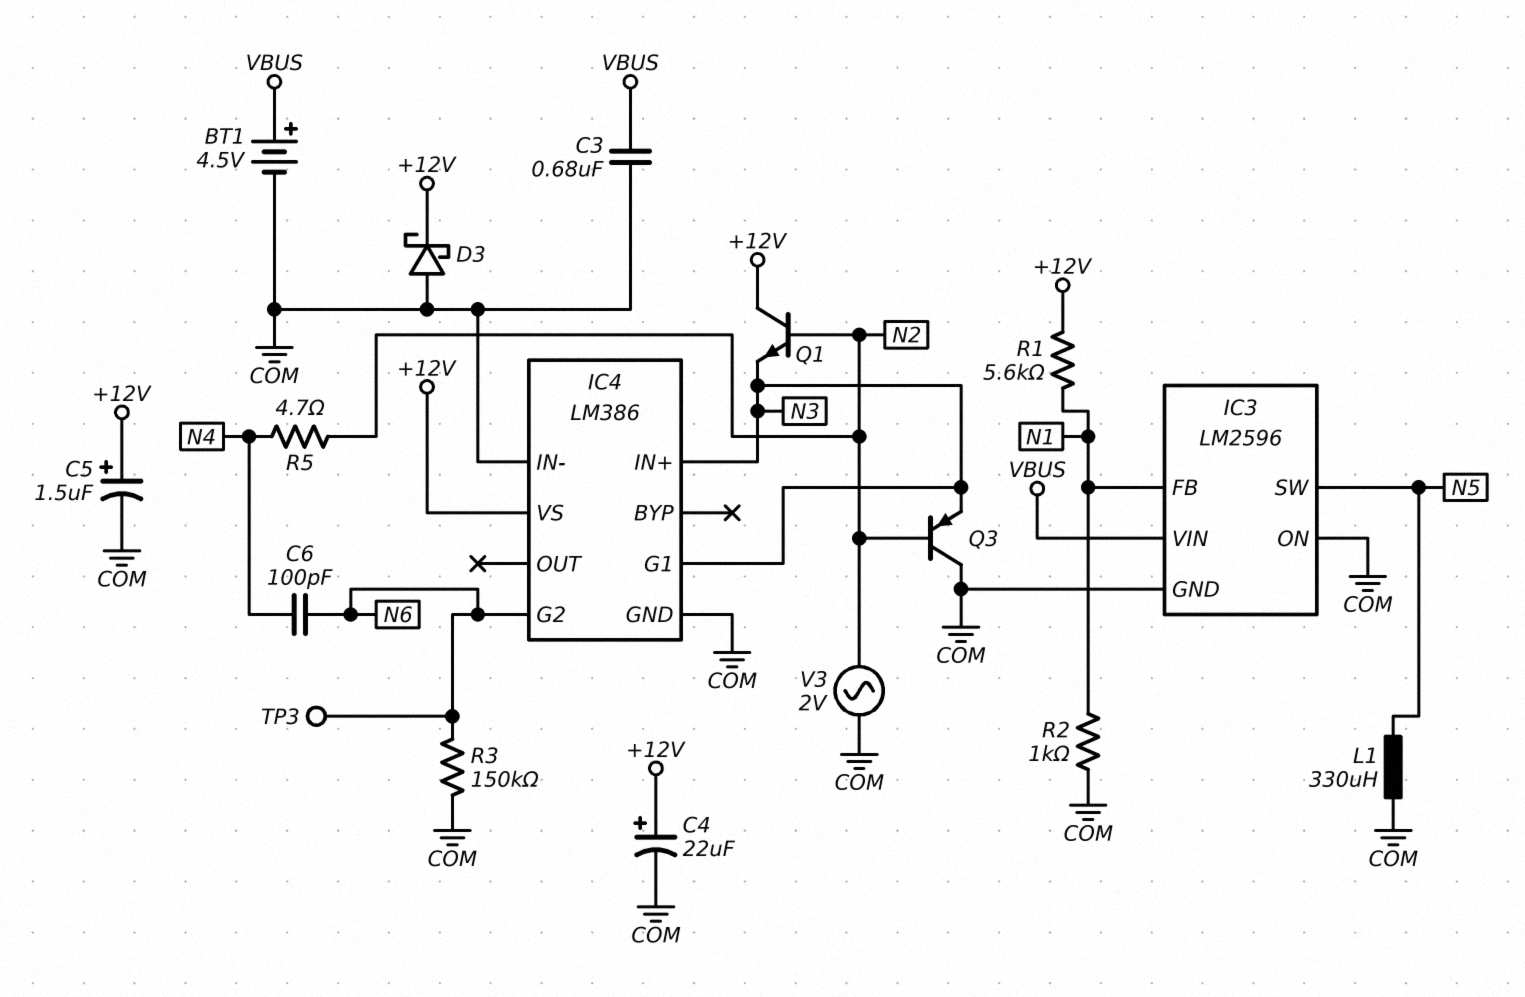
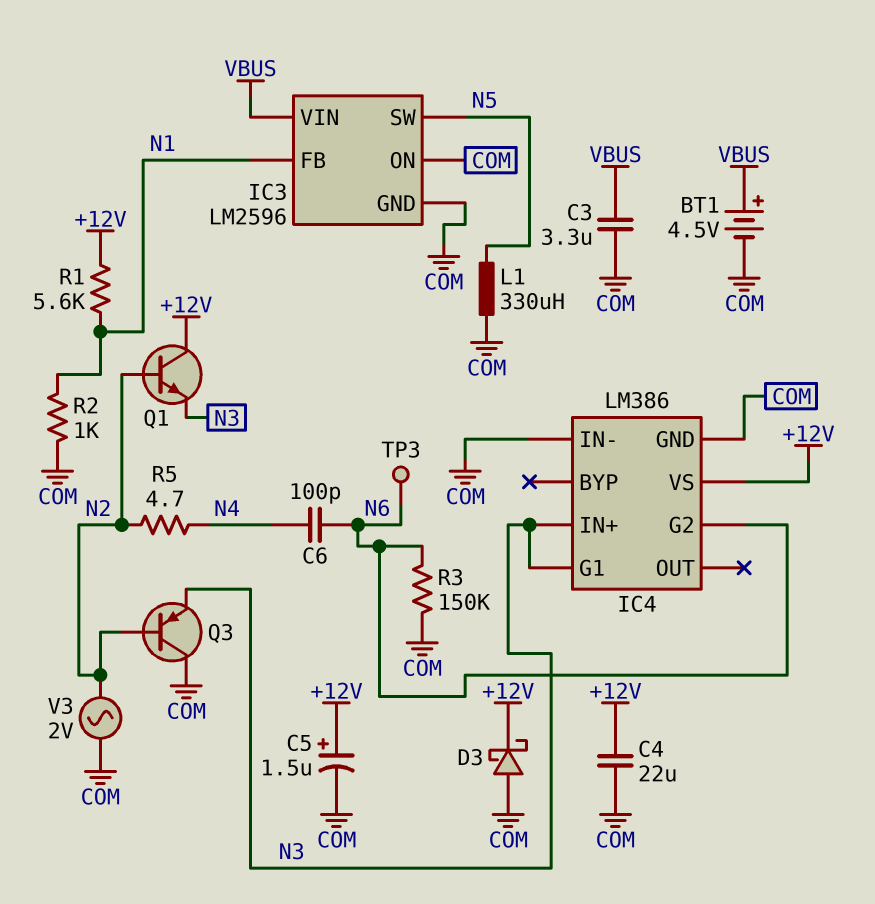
C3: 680nF (COM, VBUS) -> 3.3uF (COM, VBUS)
C4: 22uF (plus +12V, minus COM) -> 22uF (+12V, COM)

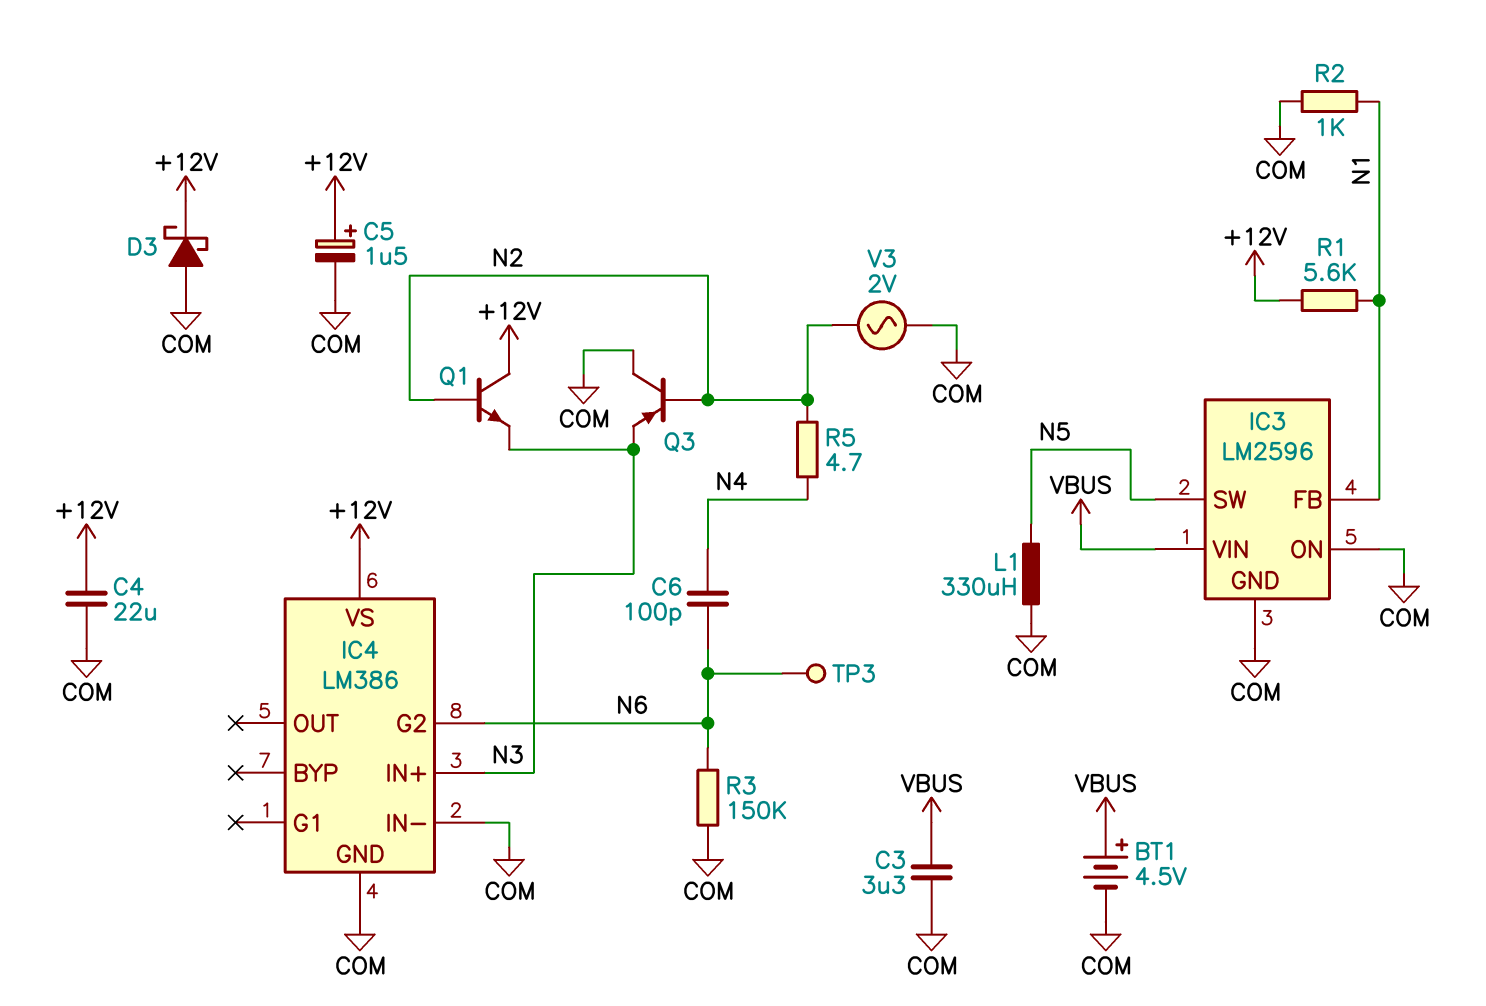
IC4 pin G1: N3 -> none

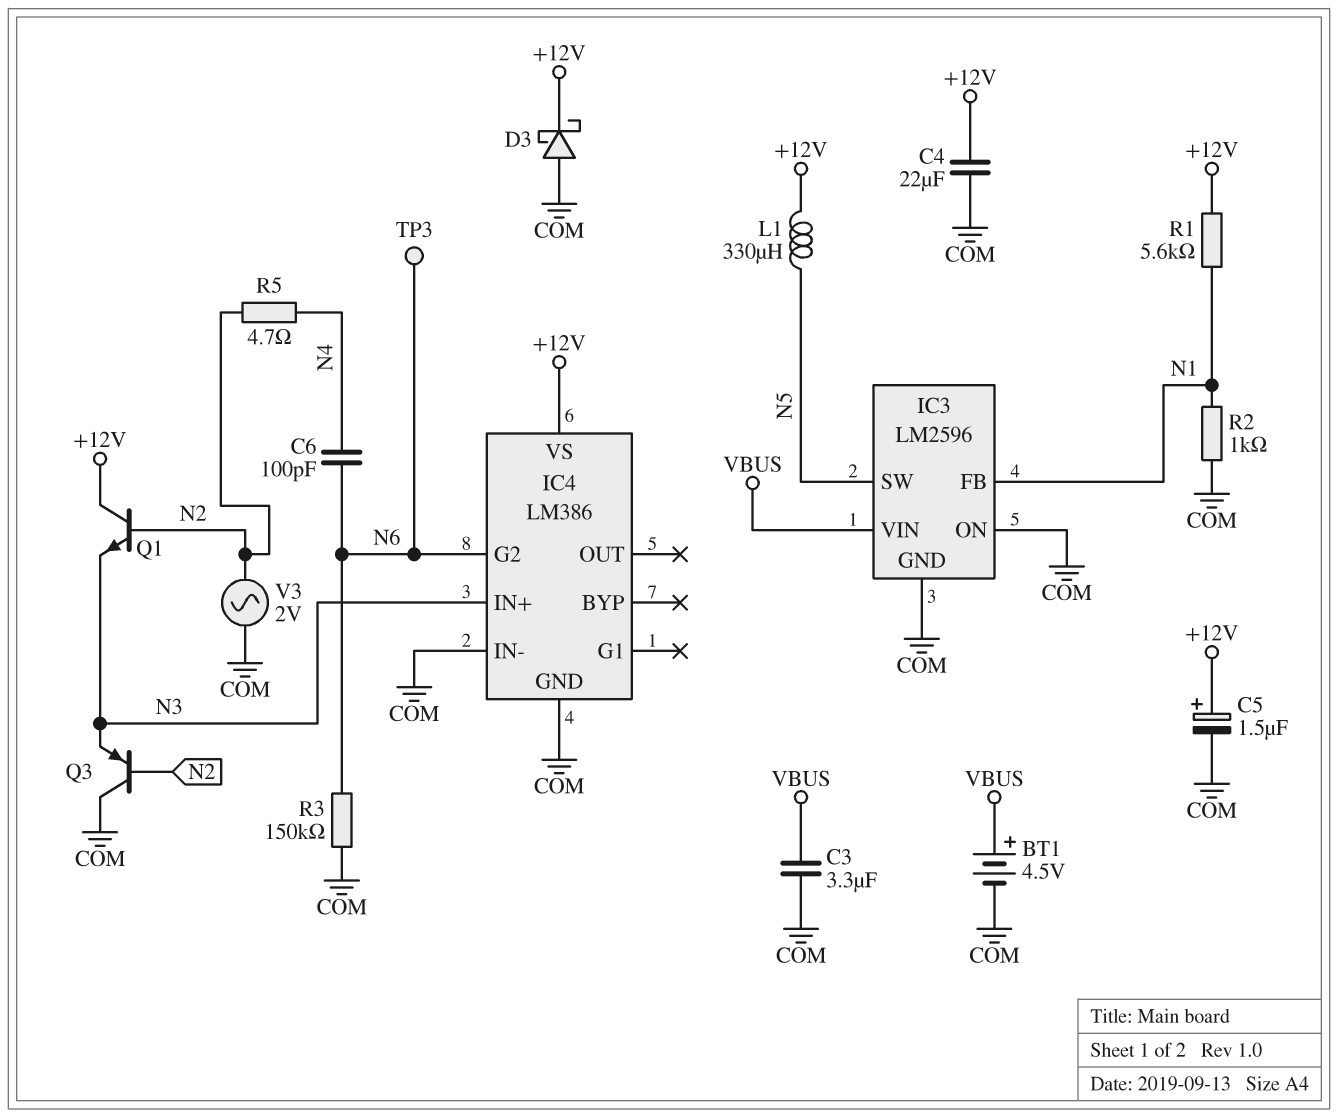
L1: 330uH (COM, N5) -> 330uH (+12V, N5)

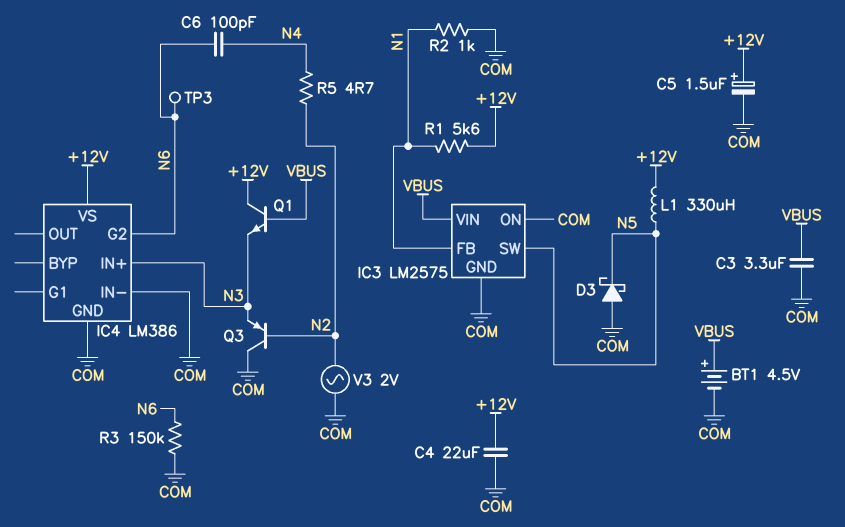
D3: schottky (A COM, K +12V) -> schottky (A COM, K N5)
IC3: LM2596 -> LM2575
Q1: NPN (B N2, C +12V, E N3) -> NPN (B VBUS, C +12V, E N3)

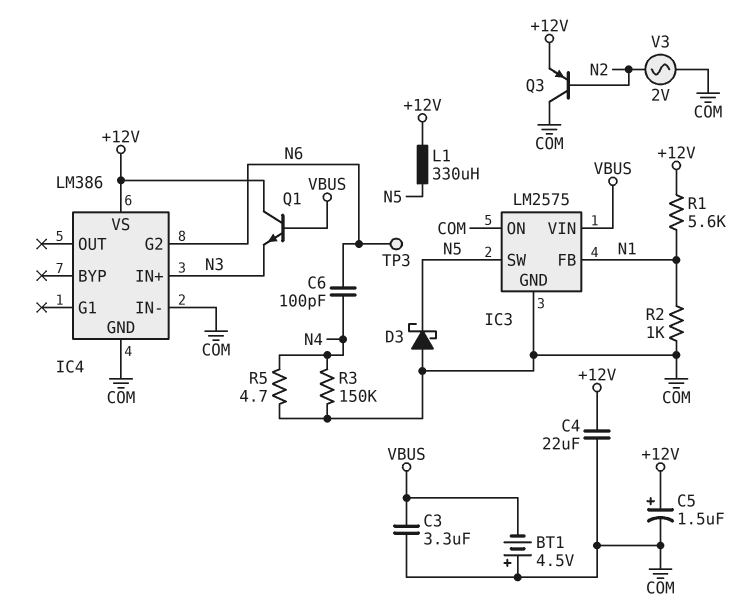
BT1: 4.5V (plus VBUS, minus COM) -> 4.5V (plus COM, minus VBUS)
Q3: PNP (B N2, C COM, E N3) -> PNP (B N2, C COM, E +12V)
R3: 150k (COM, N6) -> 150k (COM, N4)
R5: 4.7 (N2, N4) -> 4.7 (COM, N4)

